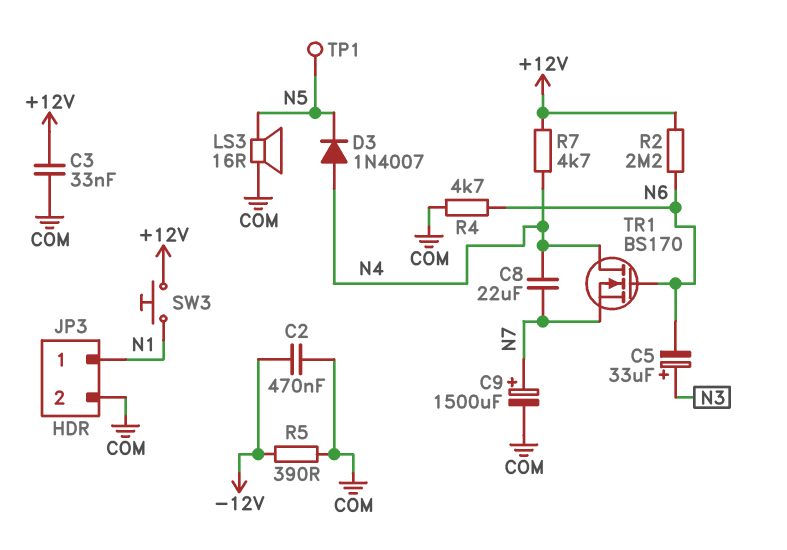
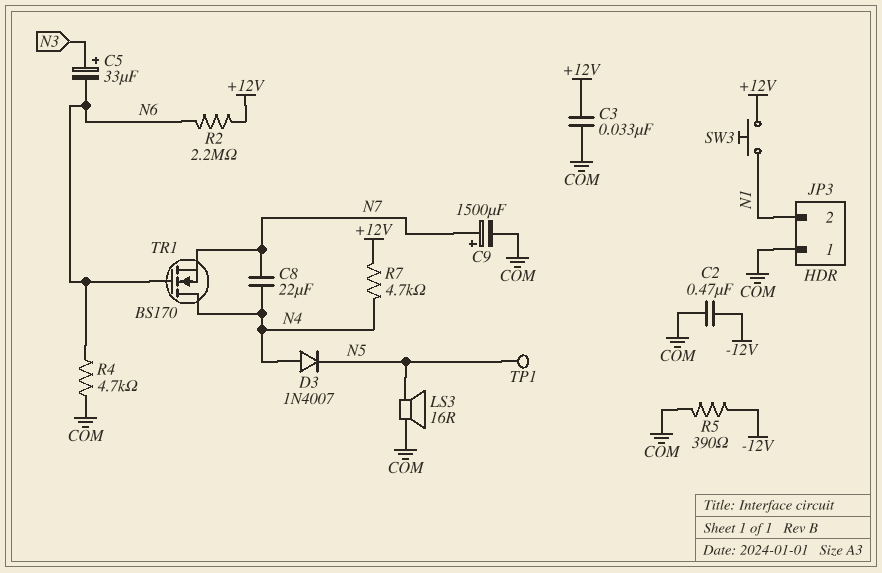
JP3 pin 1: N1 -> COM
JP3 pin 2: COM -> N1

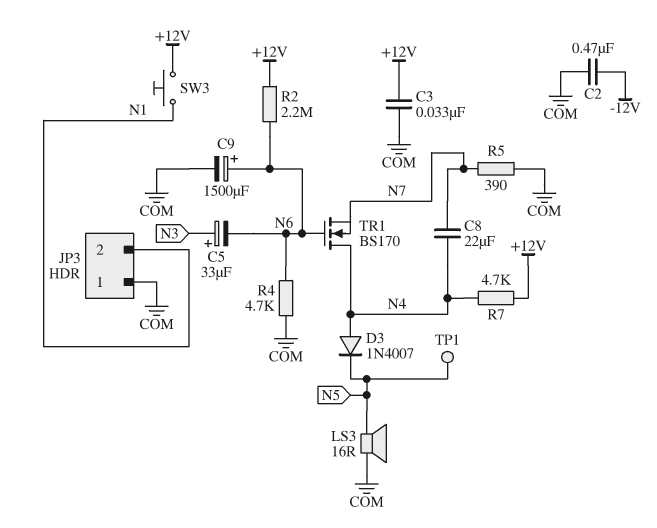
C9: 1500uF (plus N7, minus COM) -> 1500uF (plus N6, minus COM)
R5: 390 (-12V, COM) -> 390 (COM, N7)

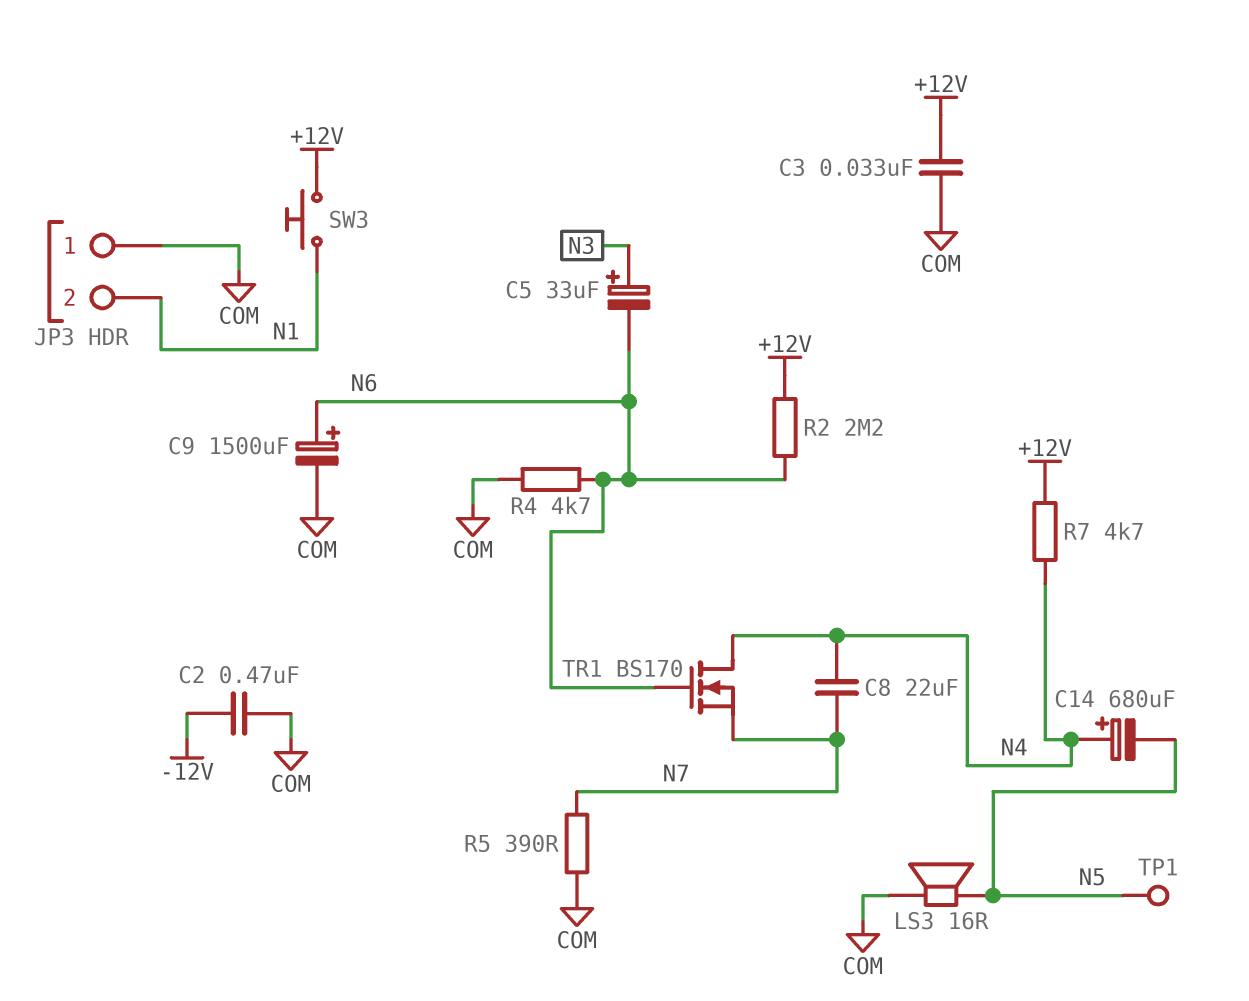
C14: none -> 680uF (plus N4, minus N5)
D3: diode 1N4007 (A N4, K N5) -> none

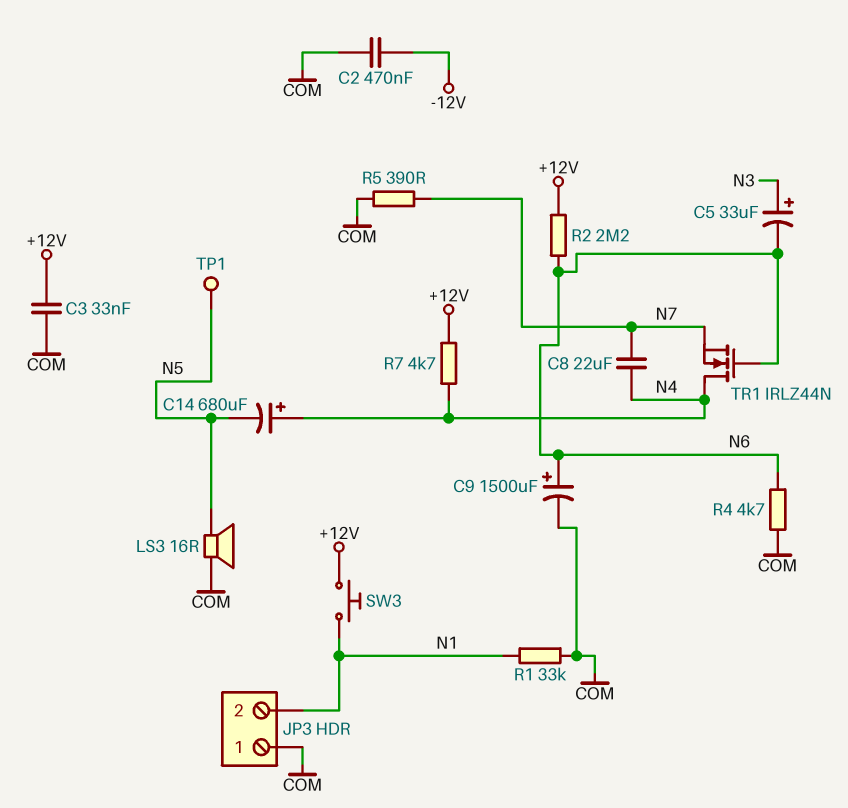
R1: none -> 33k (COM, N1)
TR1: NMOS BS170 (G N6, D N4, S N7) -> NMOS IRLZ44N (G N6, D N4, S N7)

